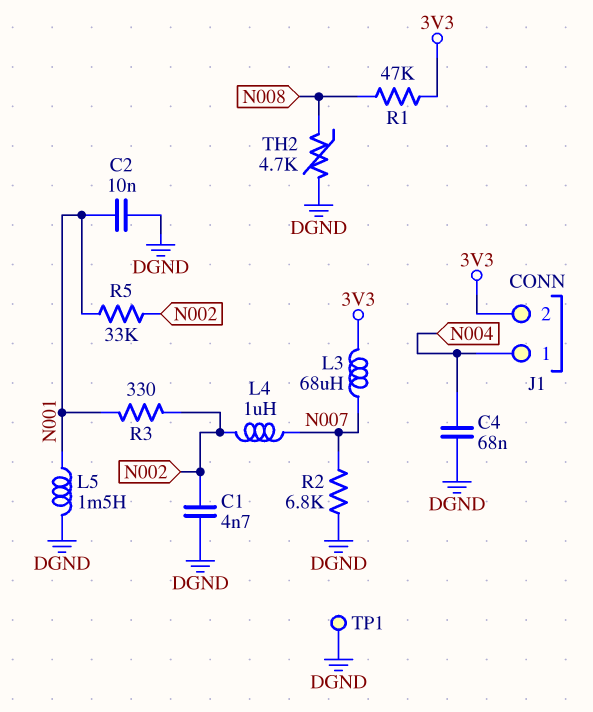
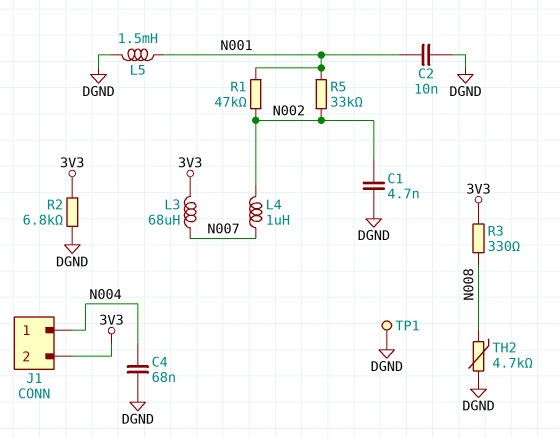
R1: 47k (3V3, N008) -> 47k (N001, N002)
R2: 6.8k (DGND, N007) -> 6.8k (3V3, DGND)
R3: 330 (N001, N002) -> 330 (3V3, N008)

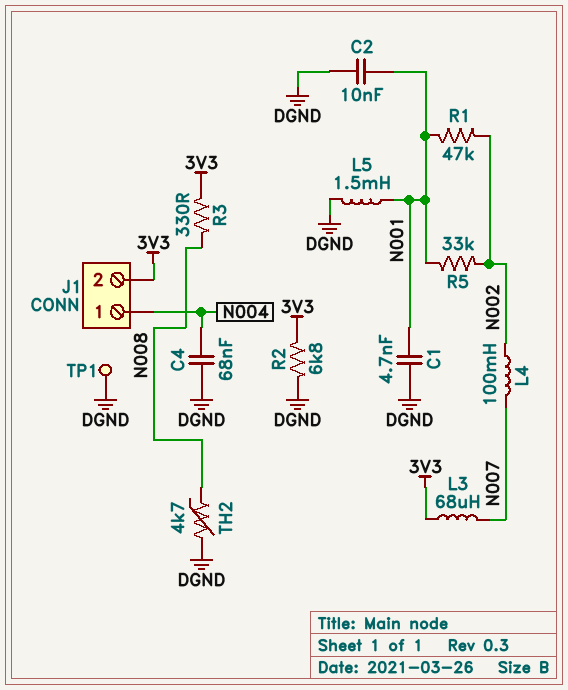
C1: 4.7nF (DGND, N002) -> 4.7nF (DGND, N001)
L4: 1uH (N002, N007) -> 100mH (N002, N007)

